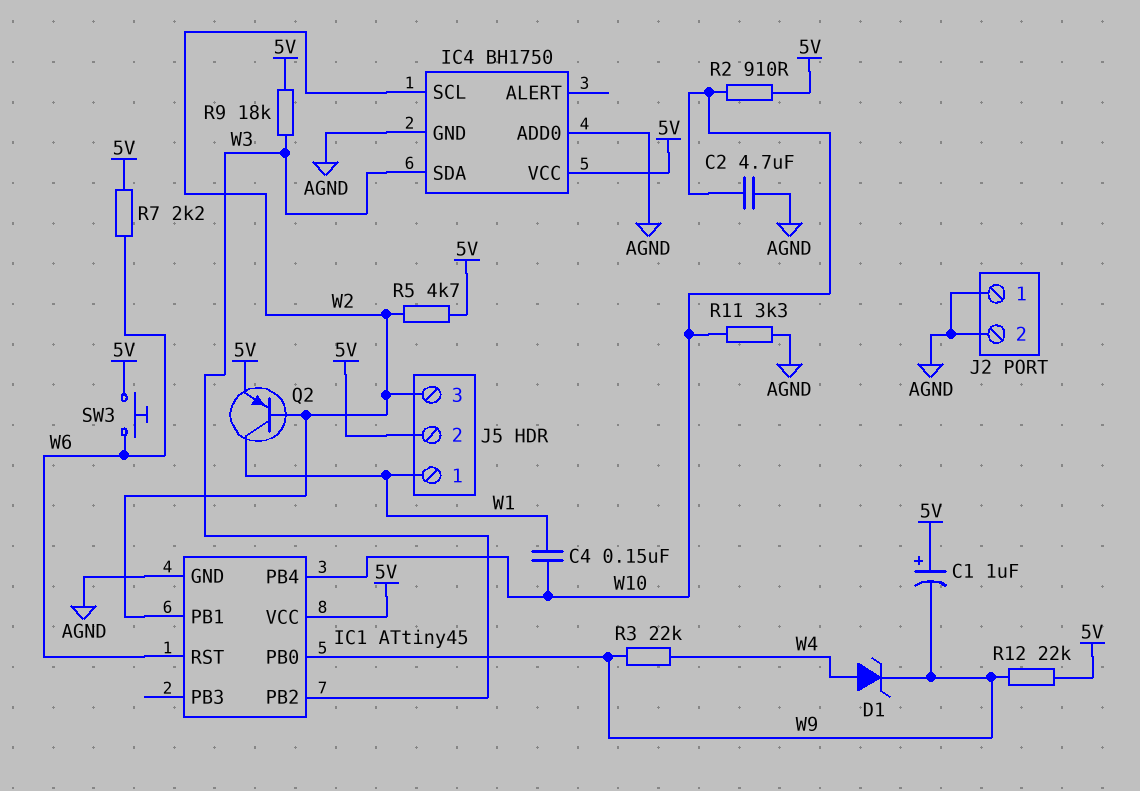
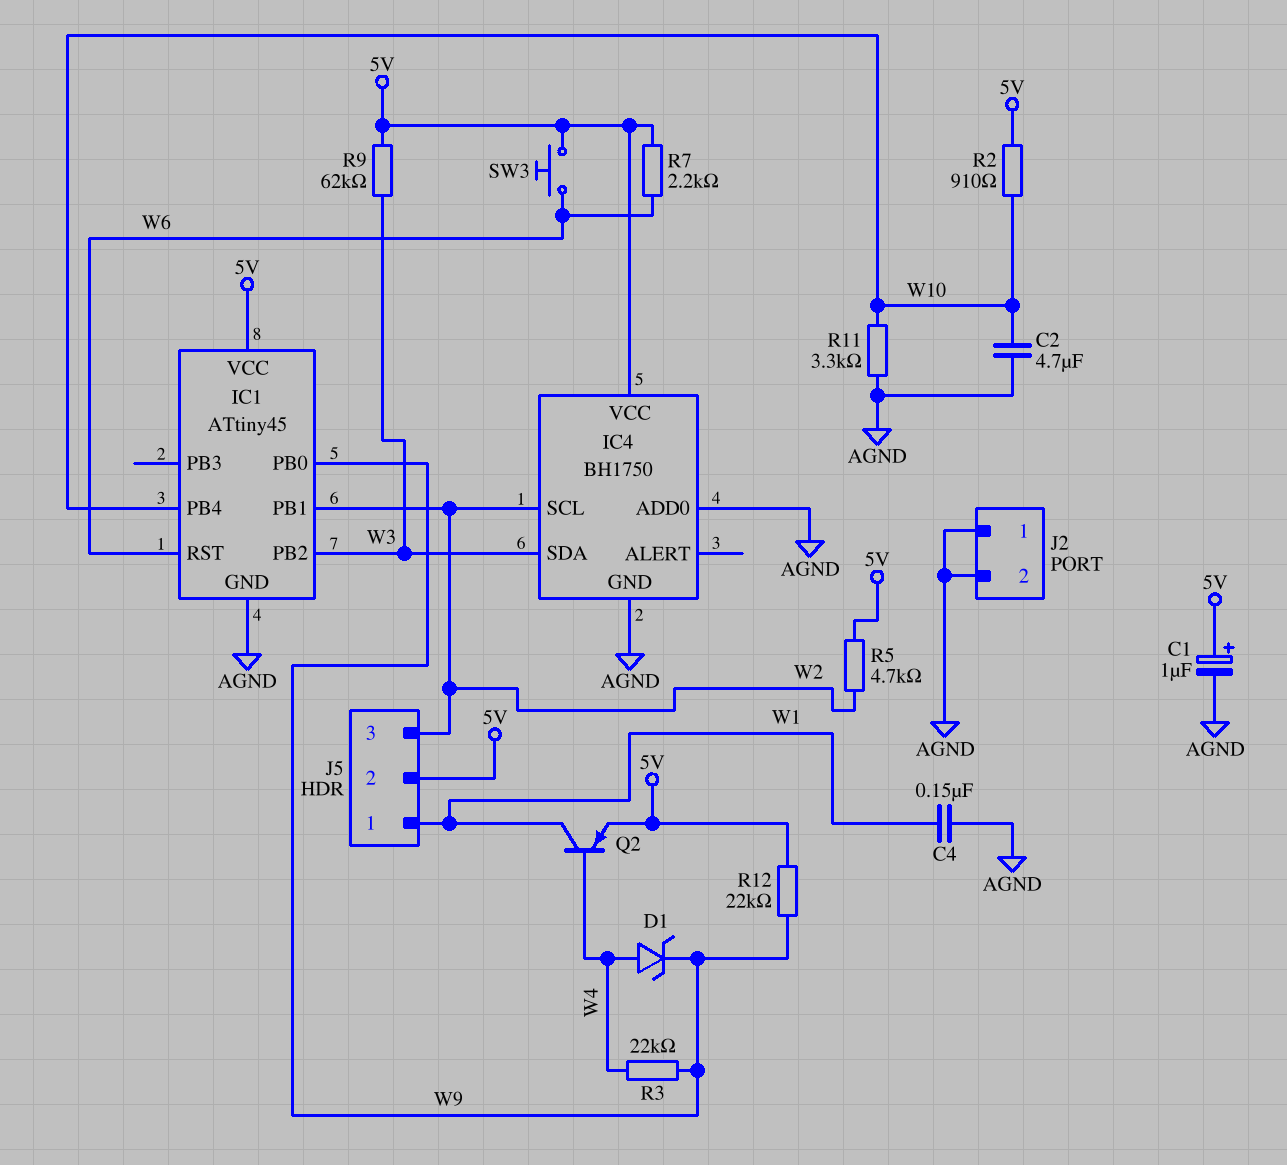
C1: 1uF (plus 5V, minus W9) -> 1uF (plus 5V, minus AGND)
C4: 150nF (W1, W10) -> 150nF (AGND, W1)
Q2: PNP (B W2, C W1, E 5V) -> PNP (B W4, C W1, E 5V)
R9: 18k (5V, W3) -> 62k (5V, W3)

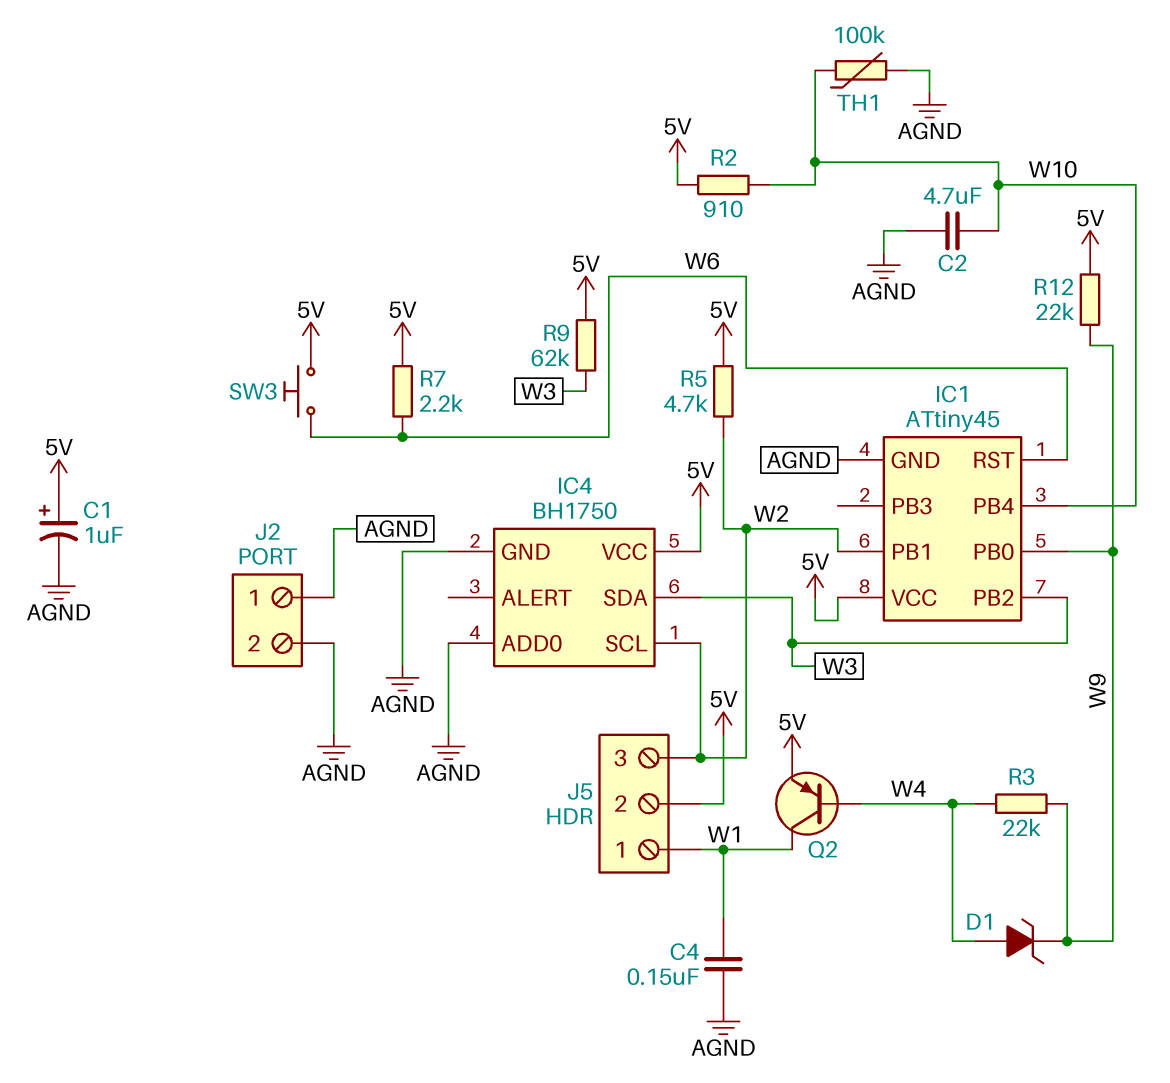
R11: 3.3k (AGND, W10) -> none
TH1: none -> 100k (AGND, W10)

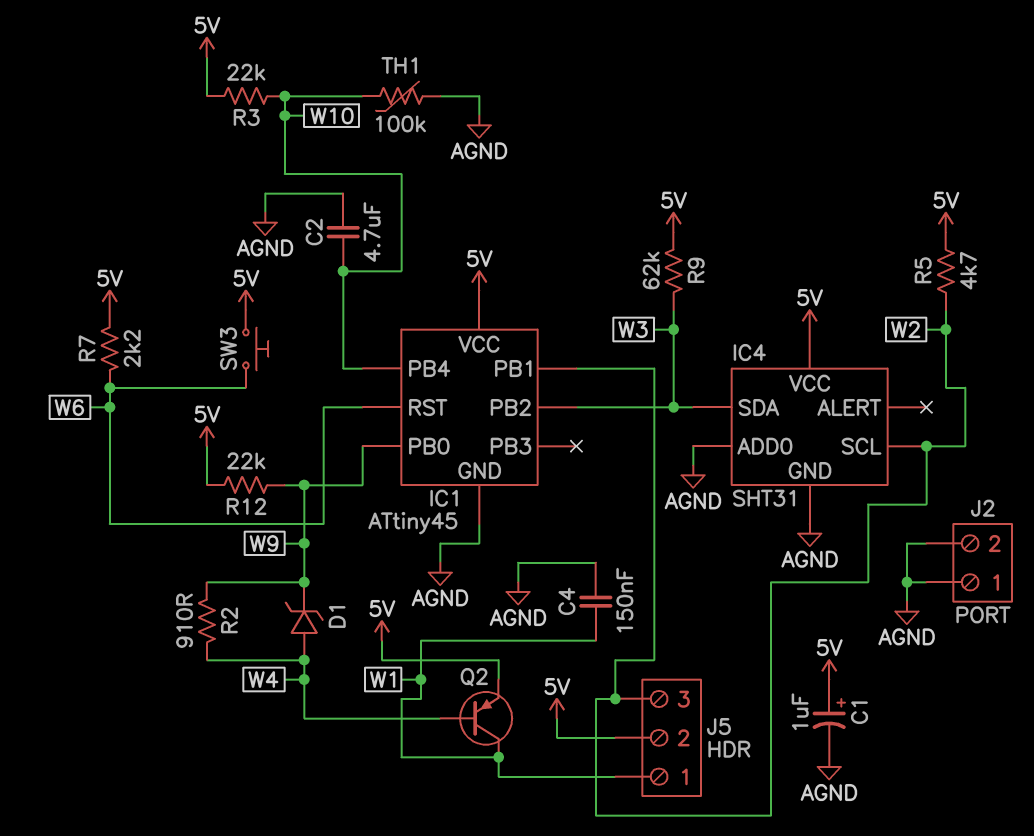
IC4: BH1750 -> SHT31
R2: 910 (5V, W10) -> 910 (W4, W9)
R3: 22k (W4, W9) -> 22k (5V, W10)

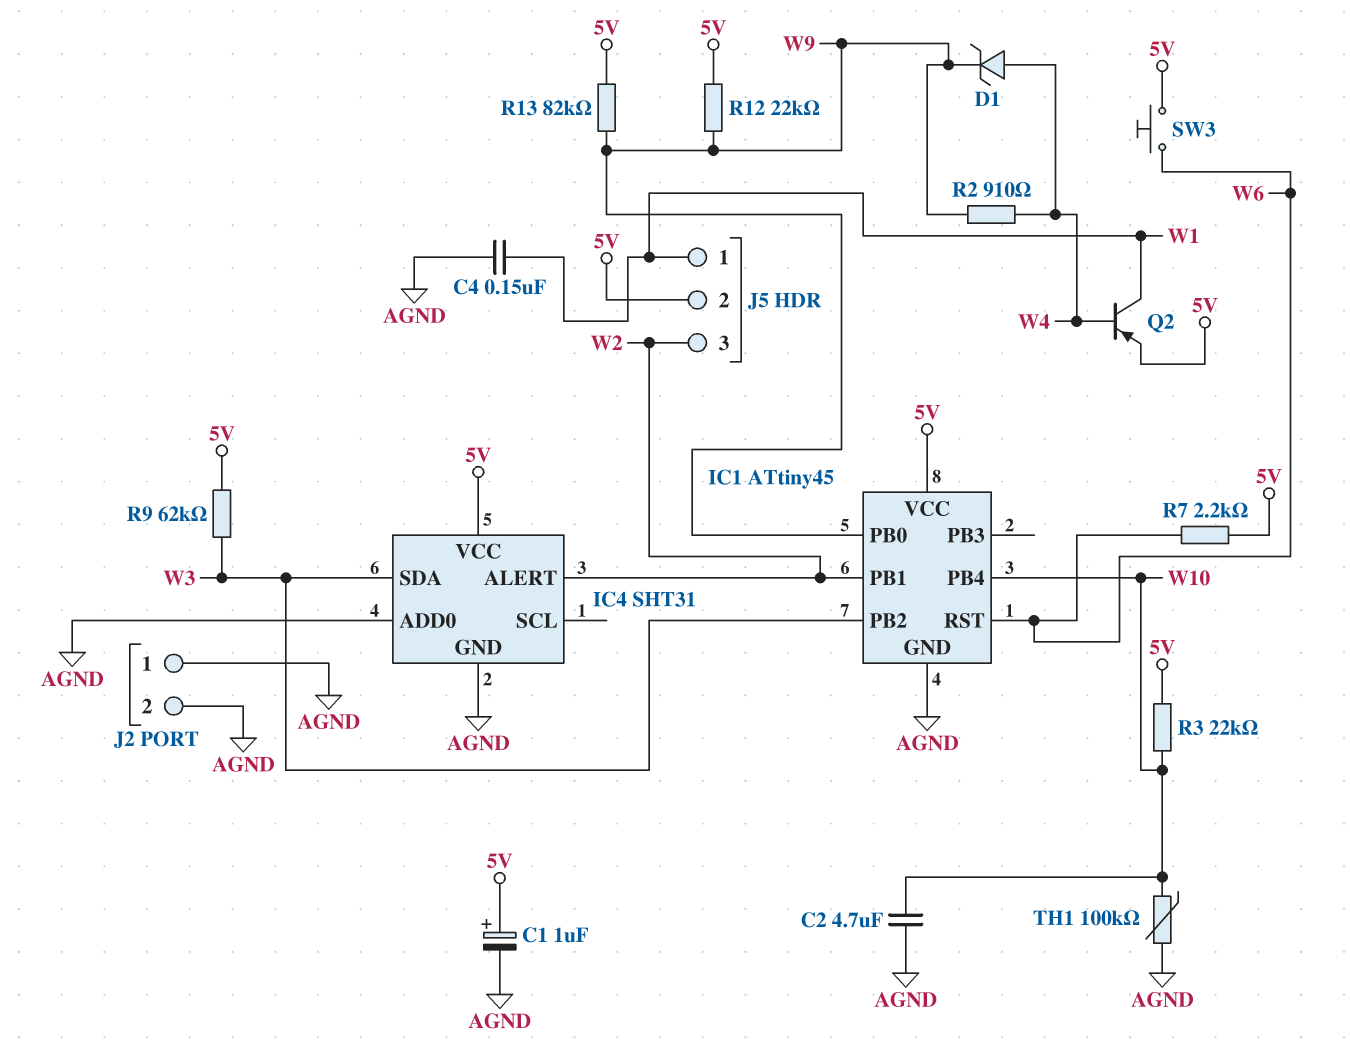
IC4 pin ALERT: none -> W2
IC4 pin SCL: W2 -> none
R5: 4.7k (5V, W2) -> none
R13: none -> 82k (5V, W9)

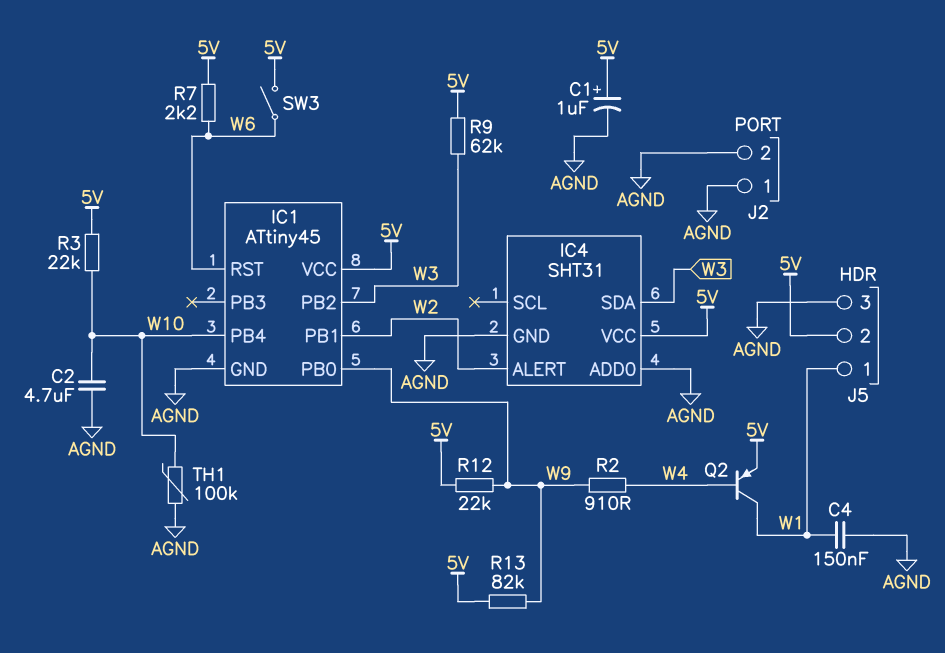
D1: zener (A W4, K W9) -> none
J5 pin 3: W2 -> AGND
SW3: button (5V, W6) -> switch (5V, W6)

